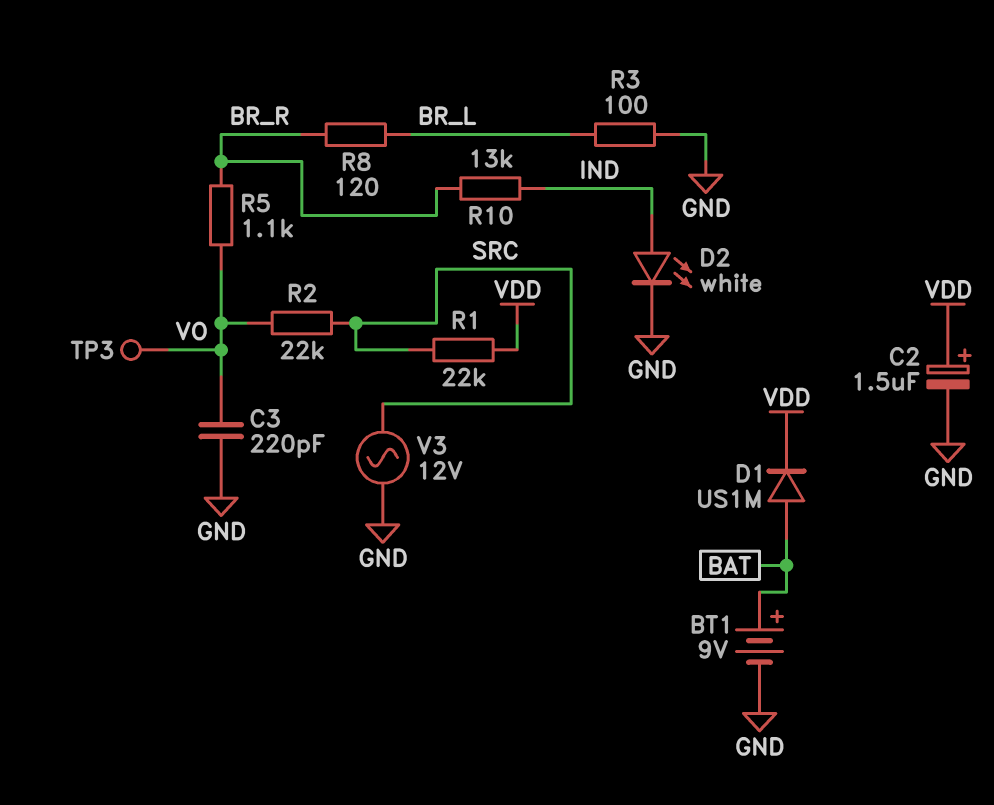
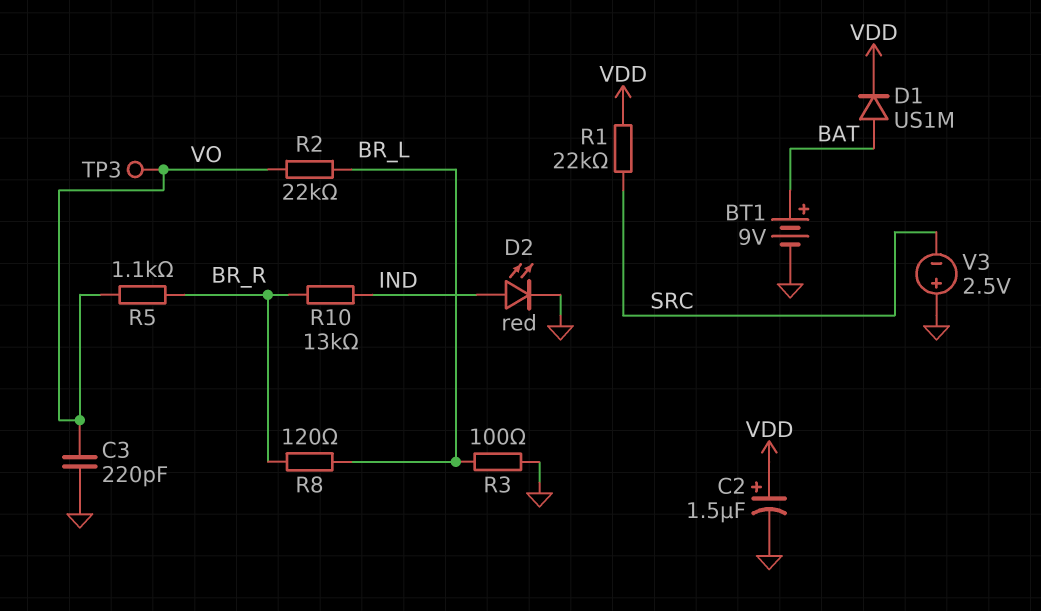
D2: LED white (A IND, K GND) -> LED red (A IND, K GND)
R2: 22k (SRC, VO) -> 22k (BR_L, VO)
V3: AC 12V (GND, SRC) -> 2.5V (plus GND, minus SRC)

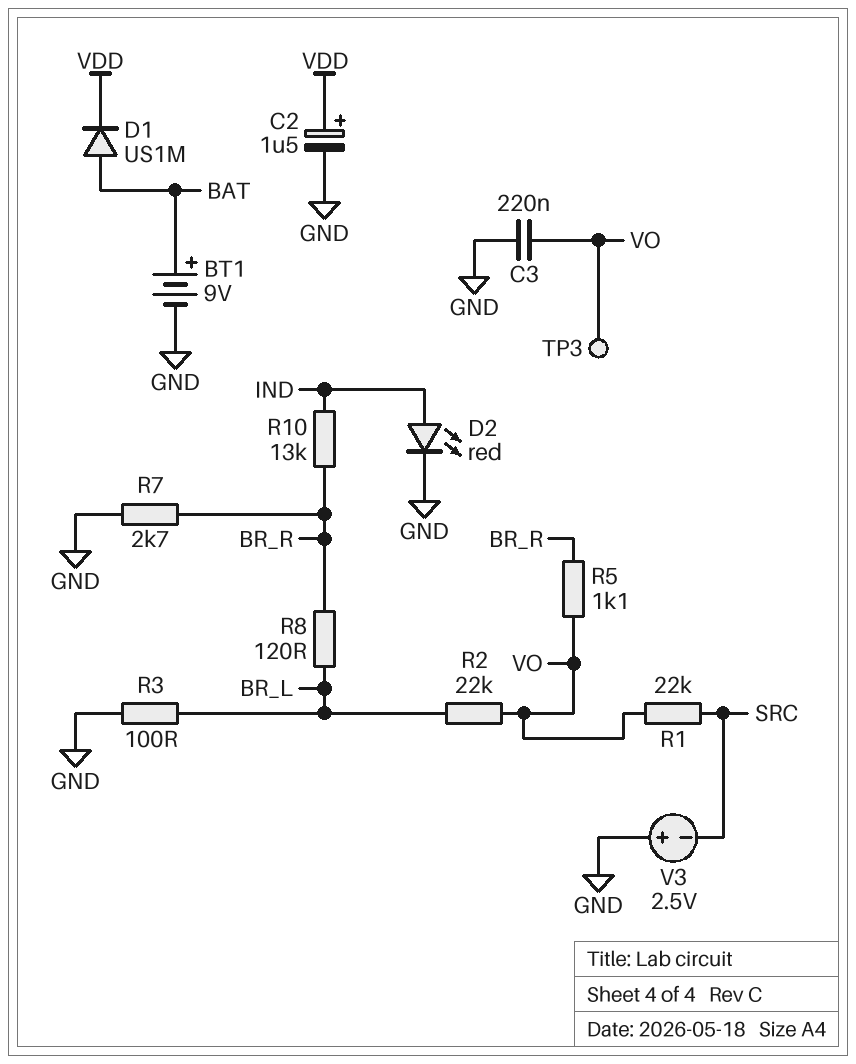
C3: 220pF (GND, VO) -> 220nF (GND, VO)
R1: 22k (SRC, VDD) -> 22k (SRC, VO)
R7: none -> 2.7k (BR_R, GND)

